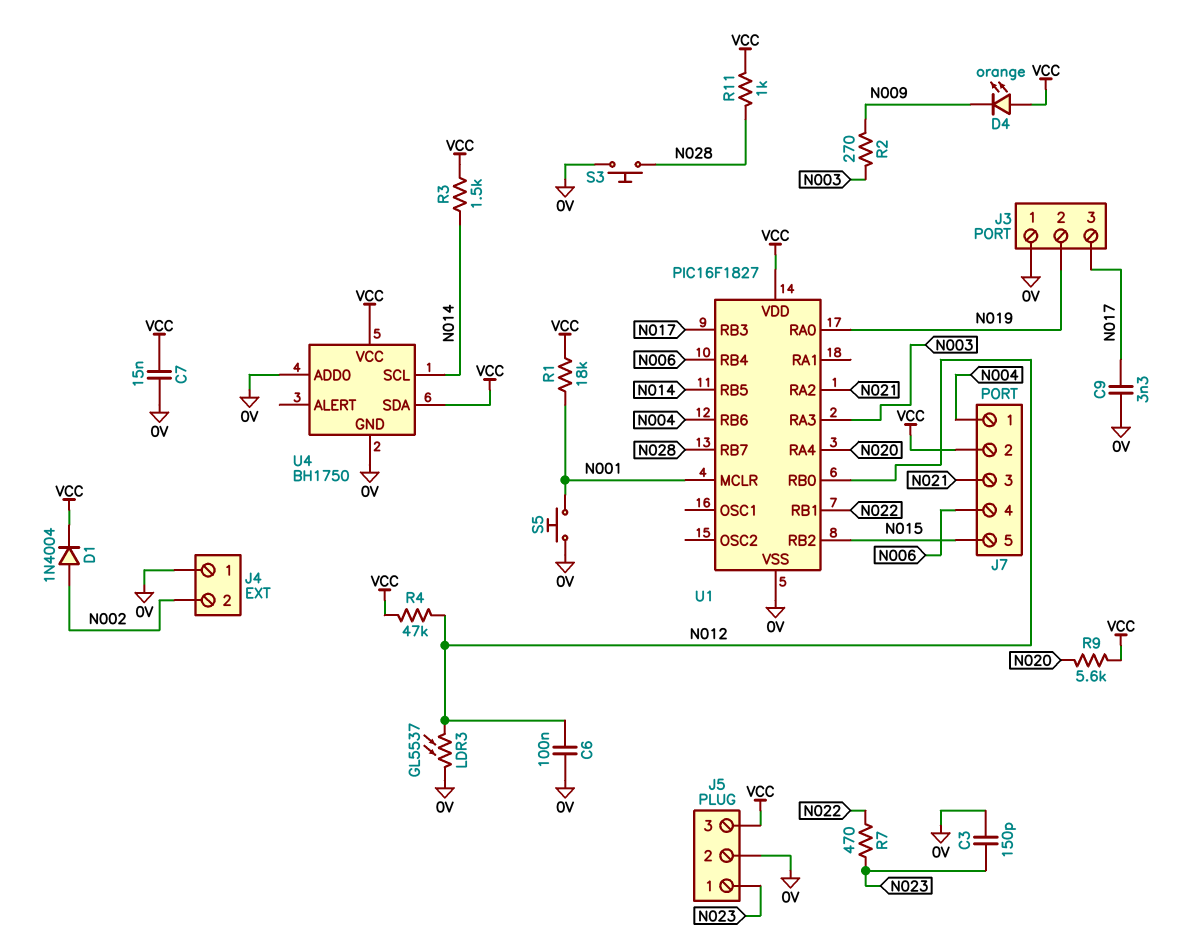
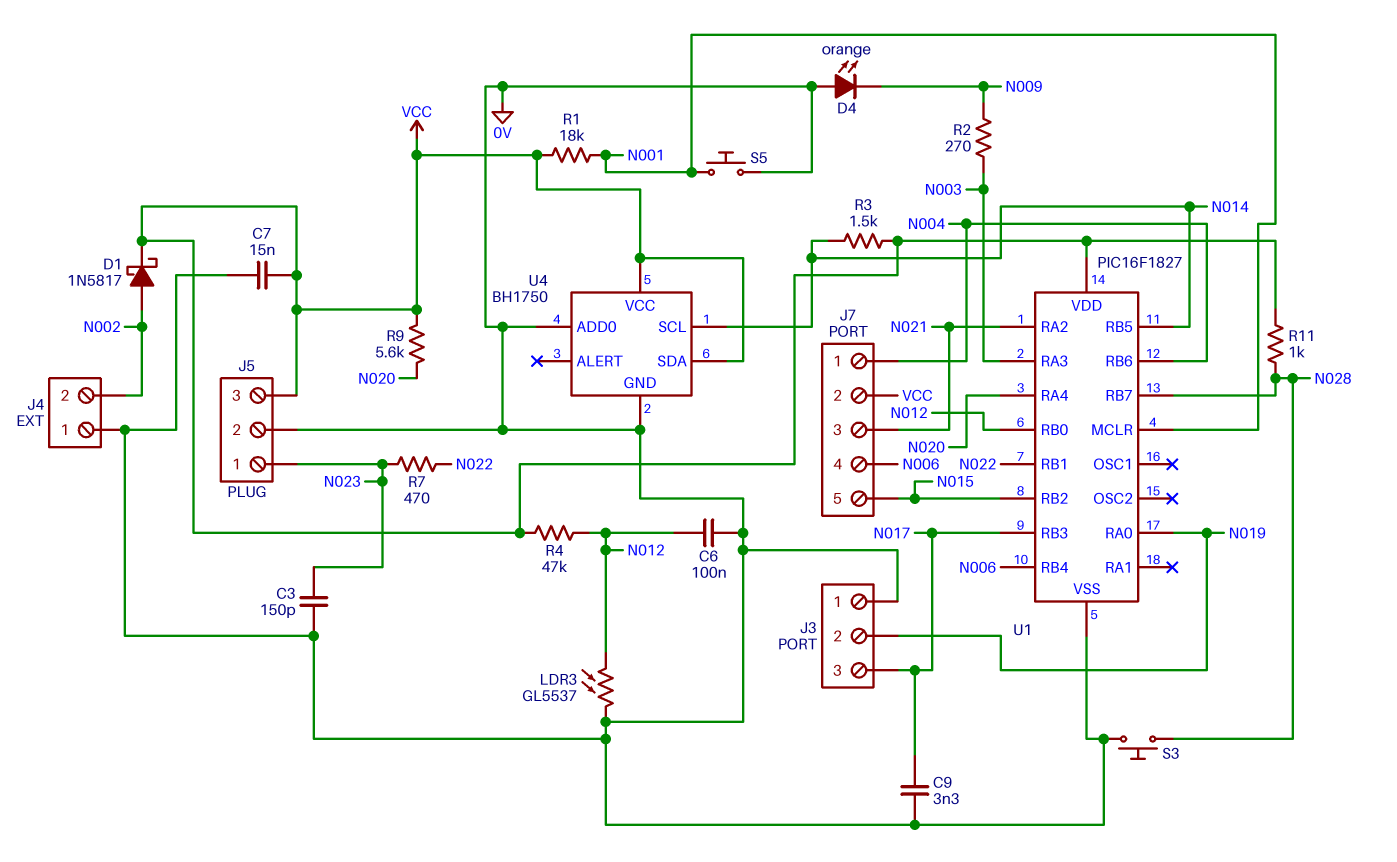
D1: diode 1N4004 (A N002, K VCC) -> schottky 1N5817 (A N002, K VCC)
D4: LED orange (A VCC, K N009) -> LED orange (A 0V, K N009)

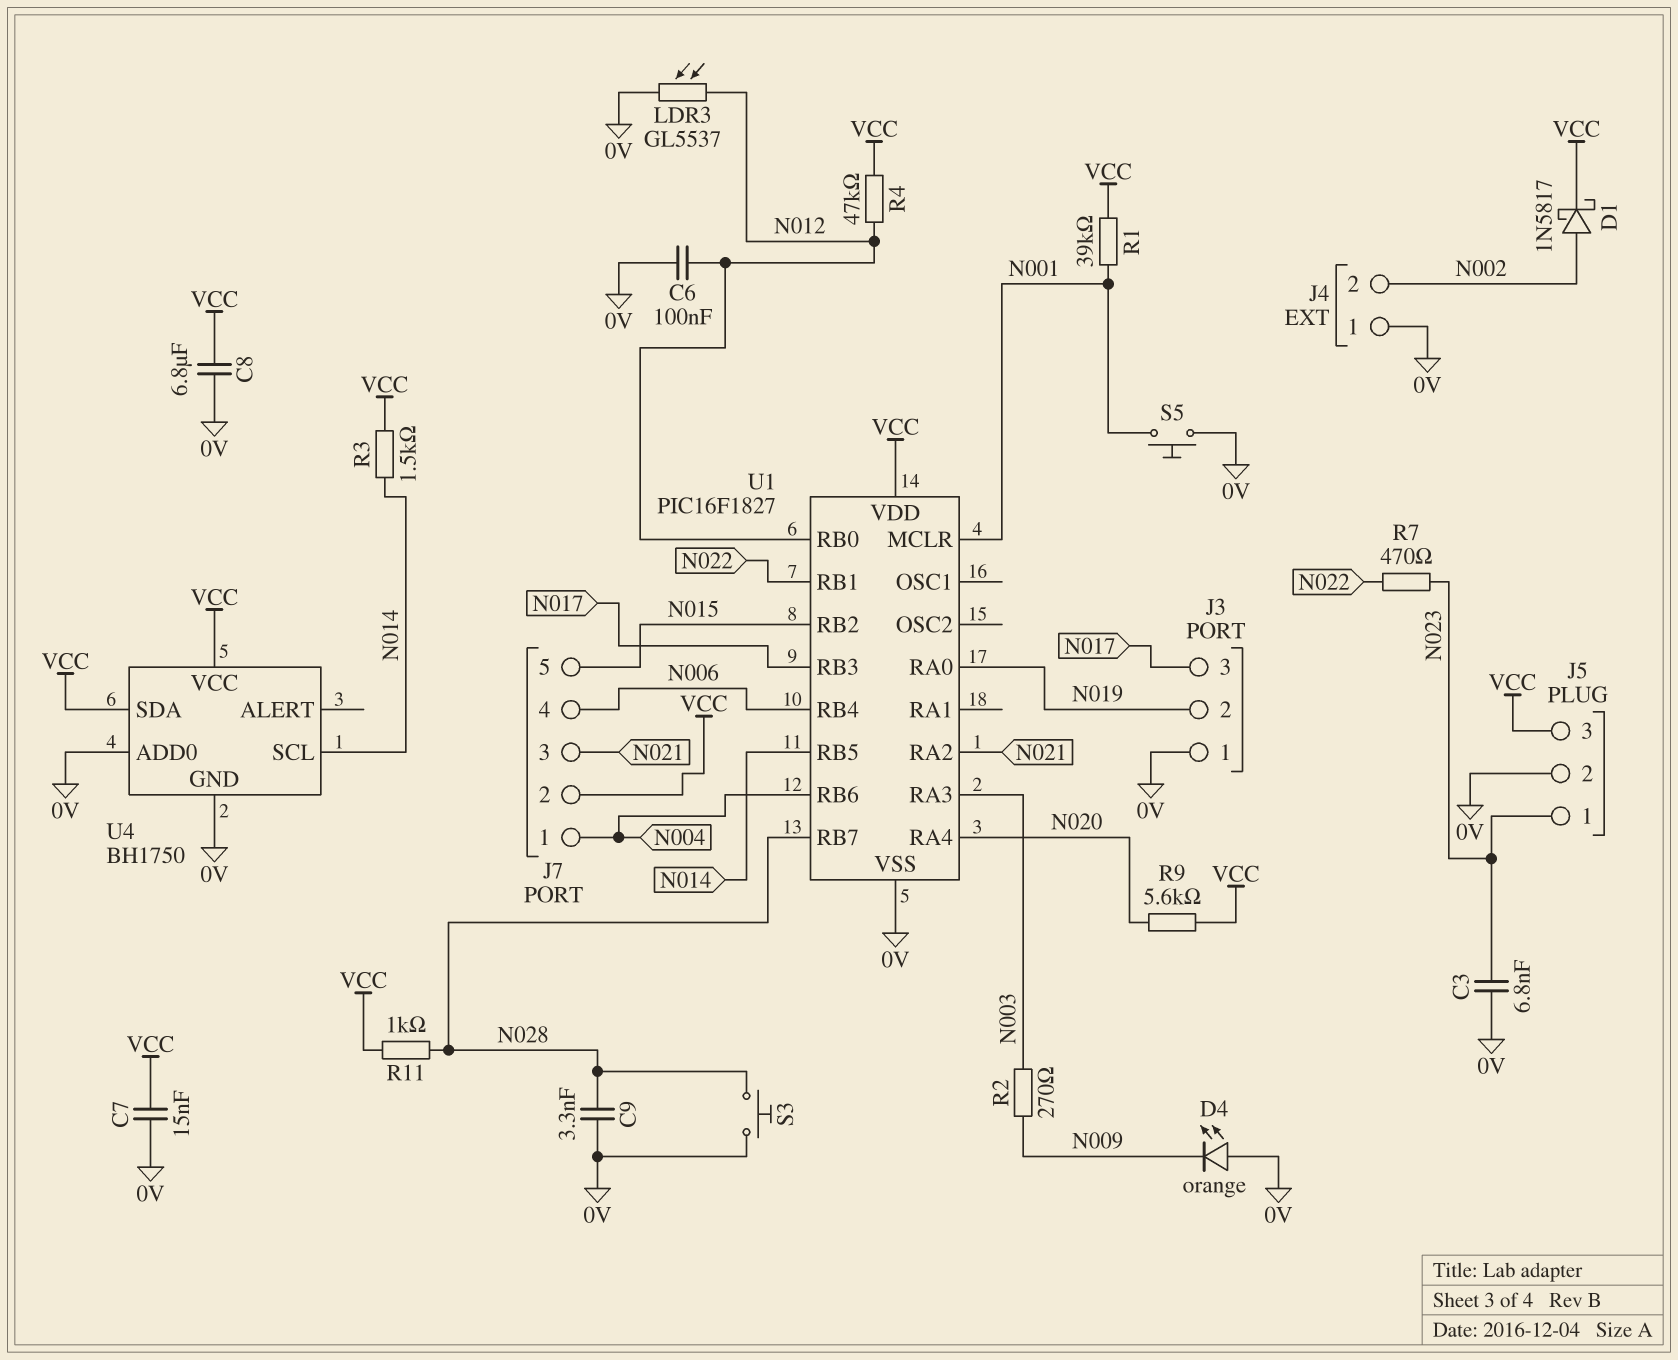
C3: 150pF (0V, N023) -> 6.8nF (0V, N023)
C8: none -> 6.8uF (0V, VCC)
C9: 3.3nF (0V, N017) -> 3.3nF (0V, N028)
R1: 18k (N001, VCC) -> 39k (N001, VCC)

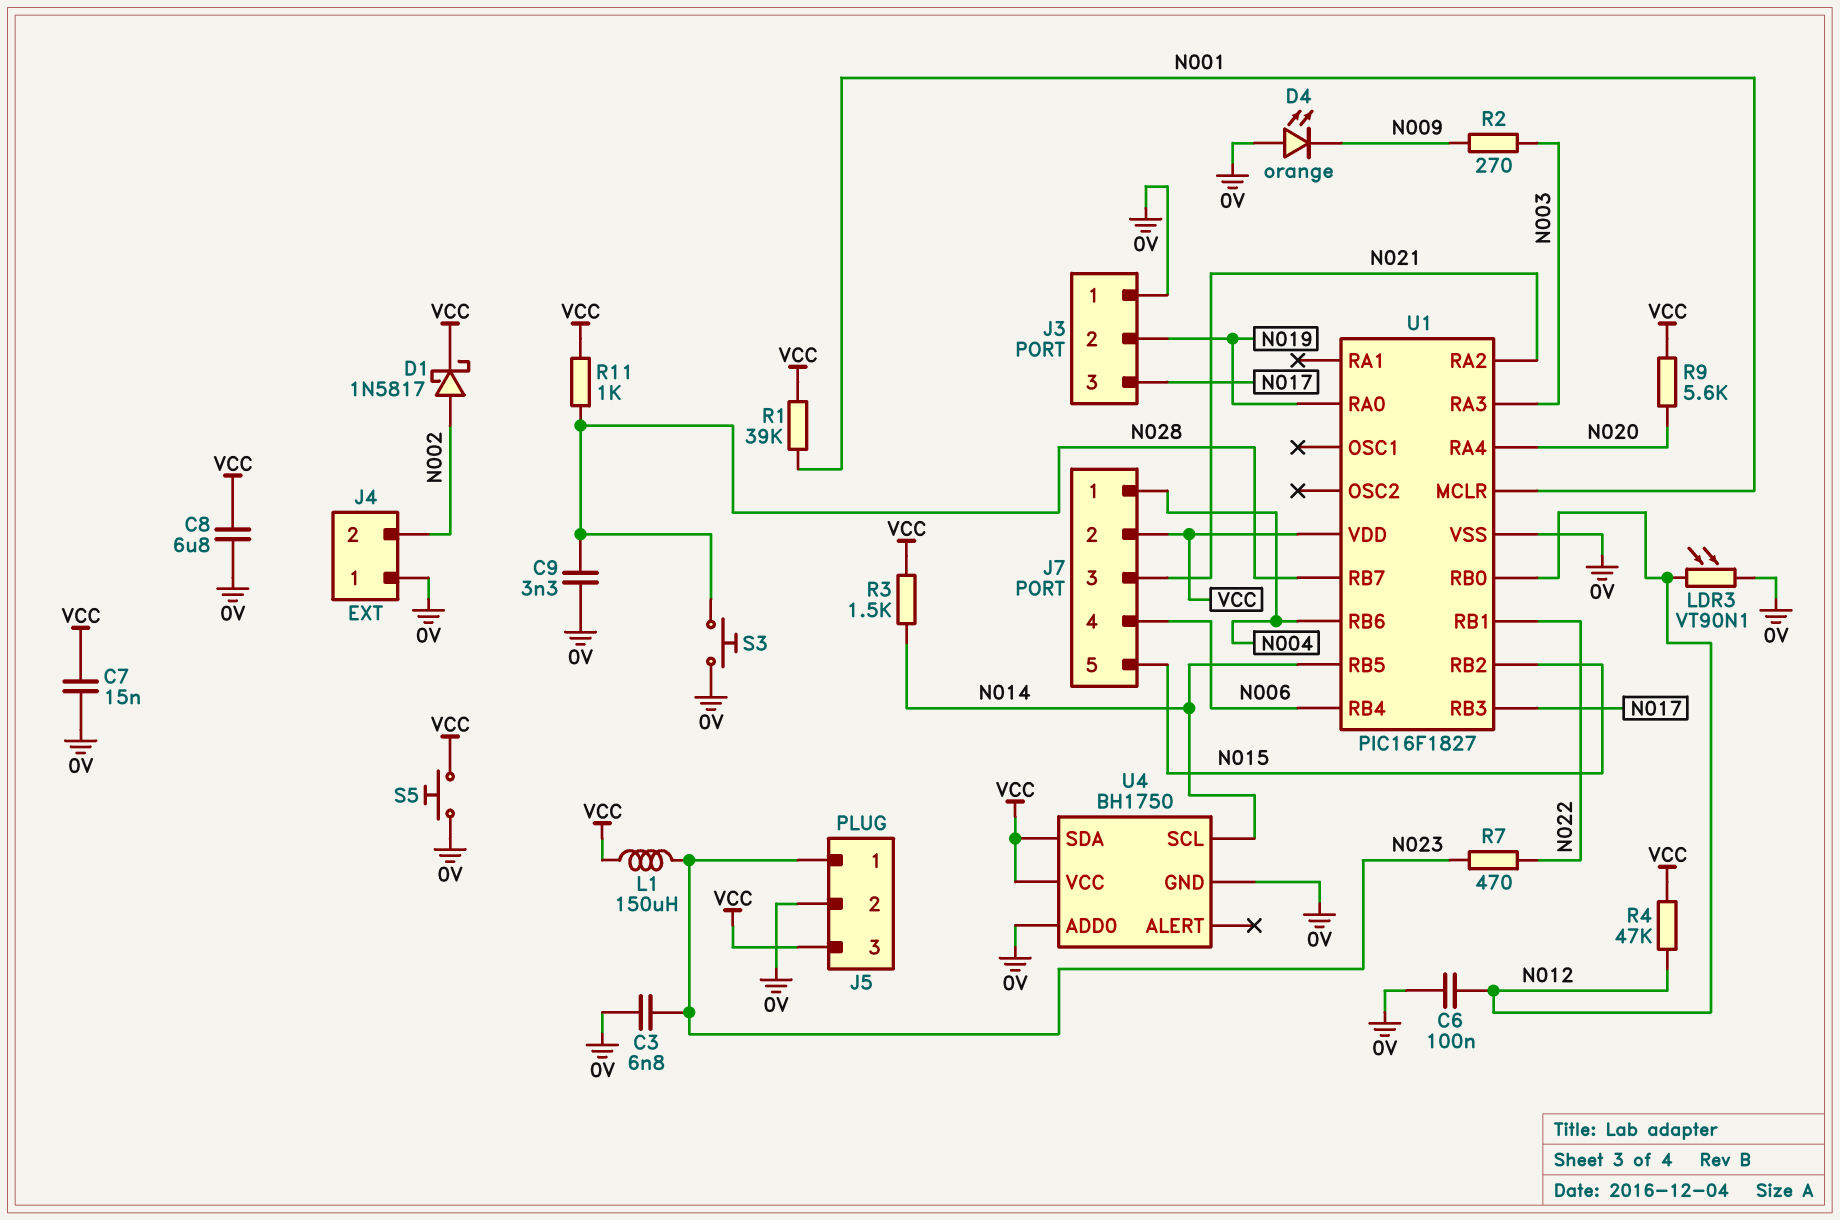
L1: none -> 150uH (N023, VCC)
LDR3: GL5537 (0V, N012) -> VT90N1 (0V, N012)
S5: button (0V, N001) -> button (0V, VCC)

